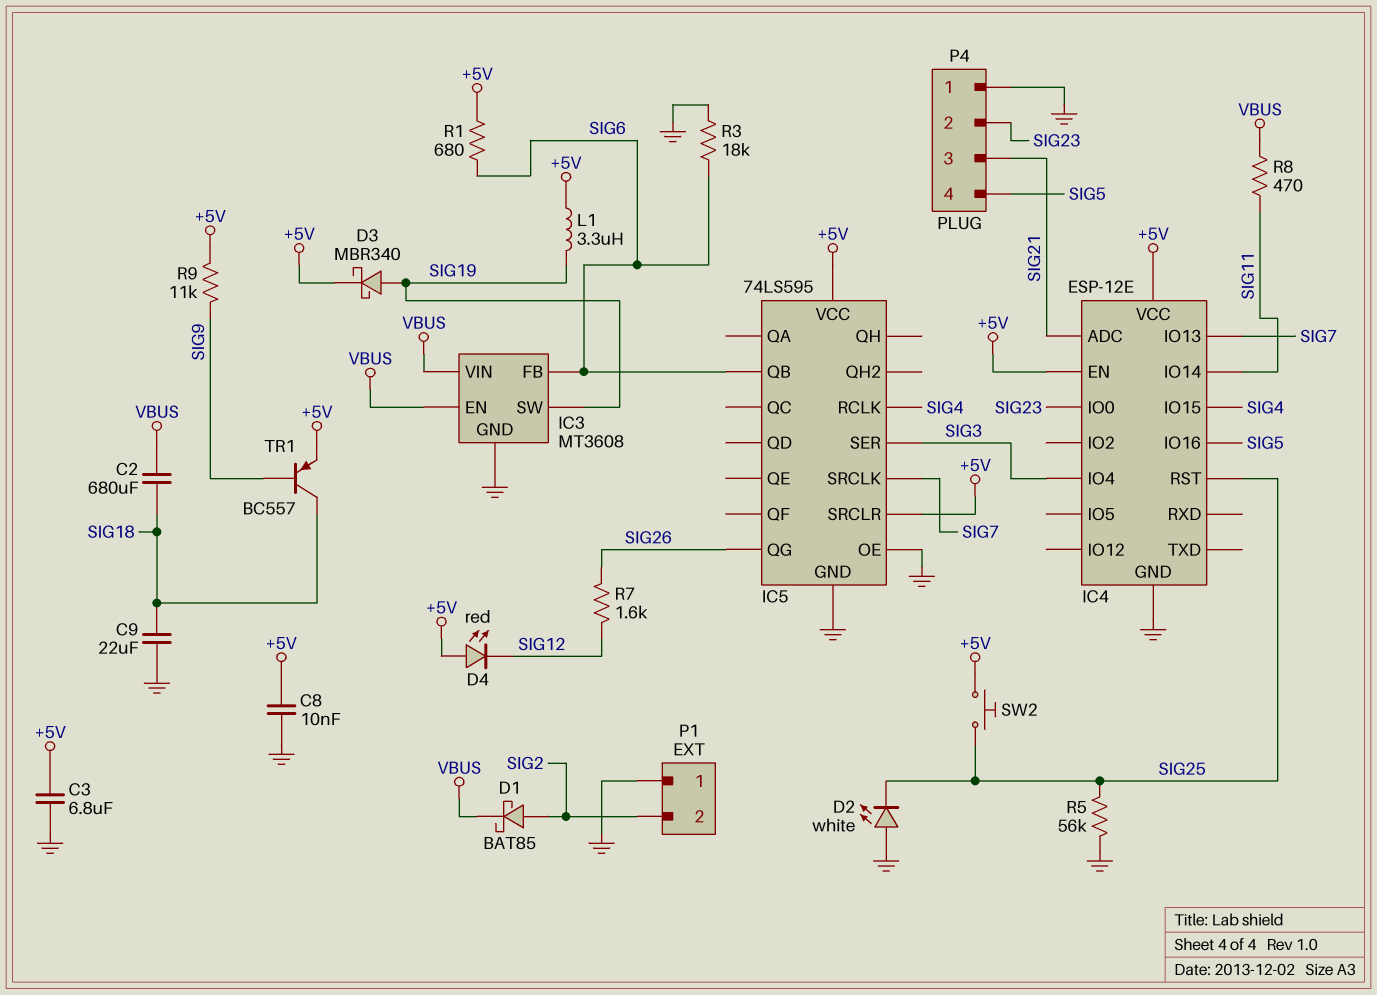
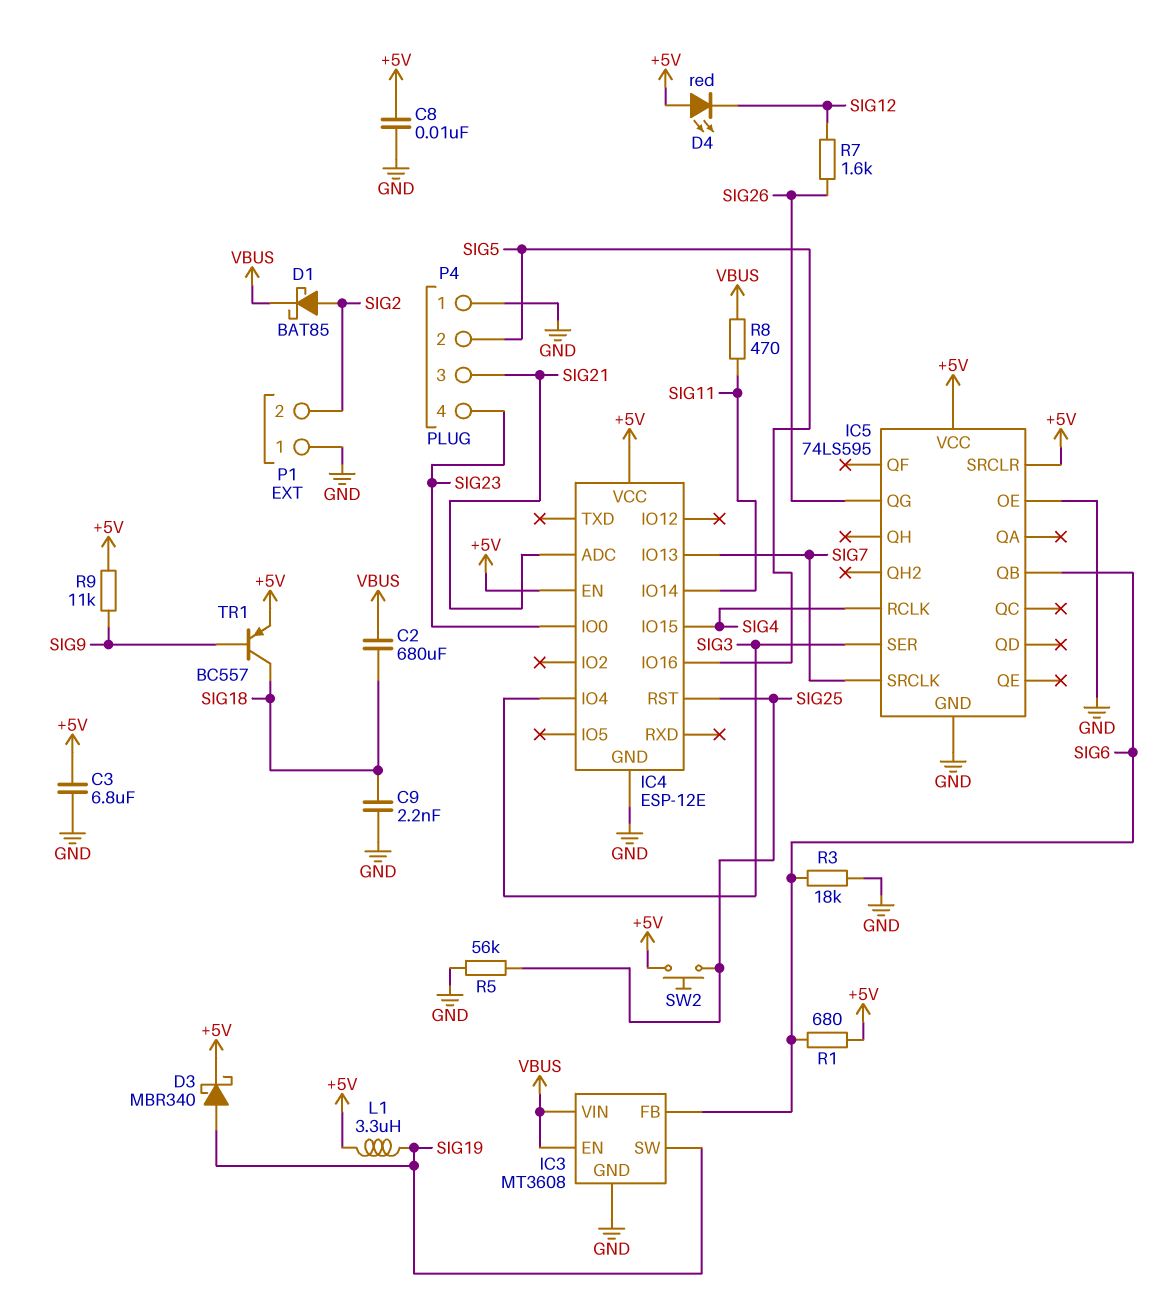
C9: 22uF (GND, SIG18) -> 2.2nF (GND, SIG18)
D2: LED white (A GND, K SIG25) -> none
P4 pin 2: SIG23 -> SIG5
P4 pin 4: SIG5 -> SIG23

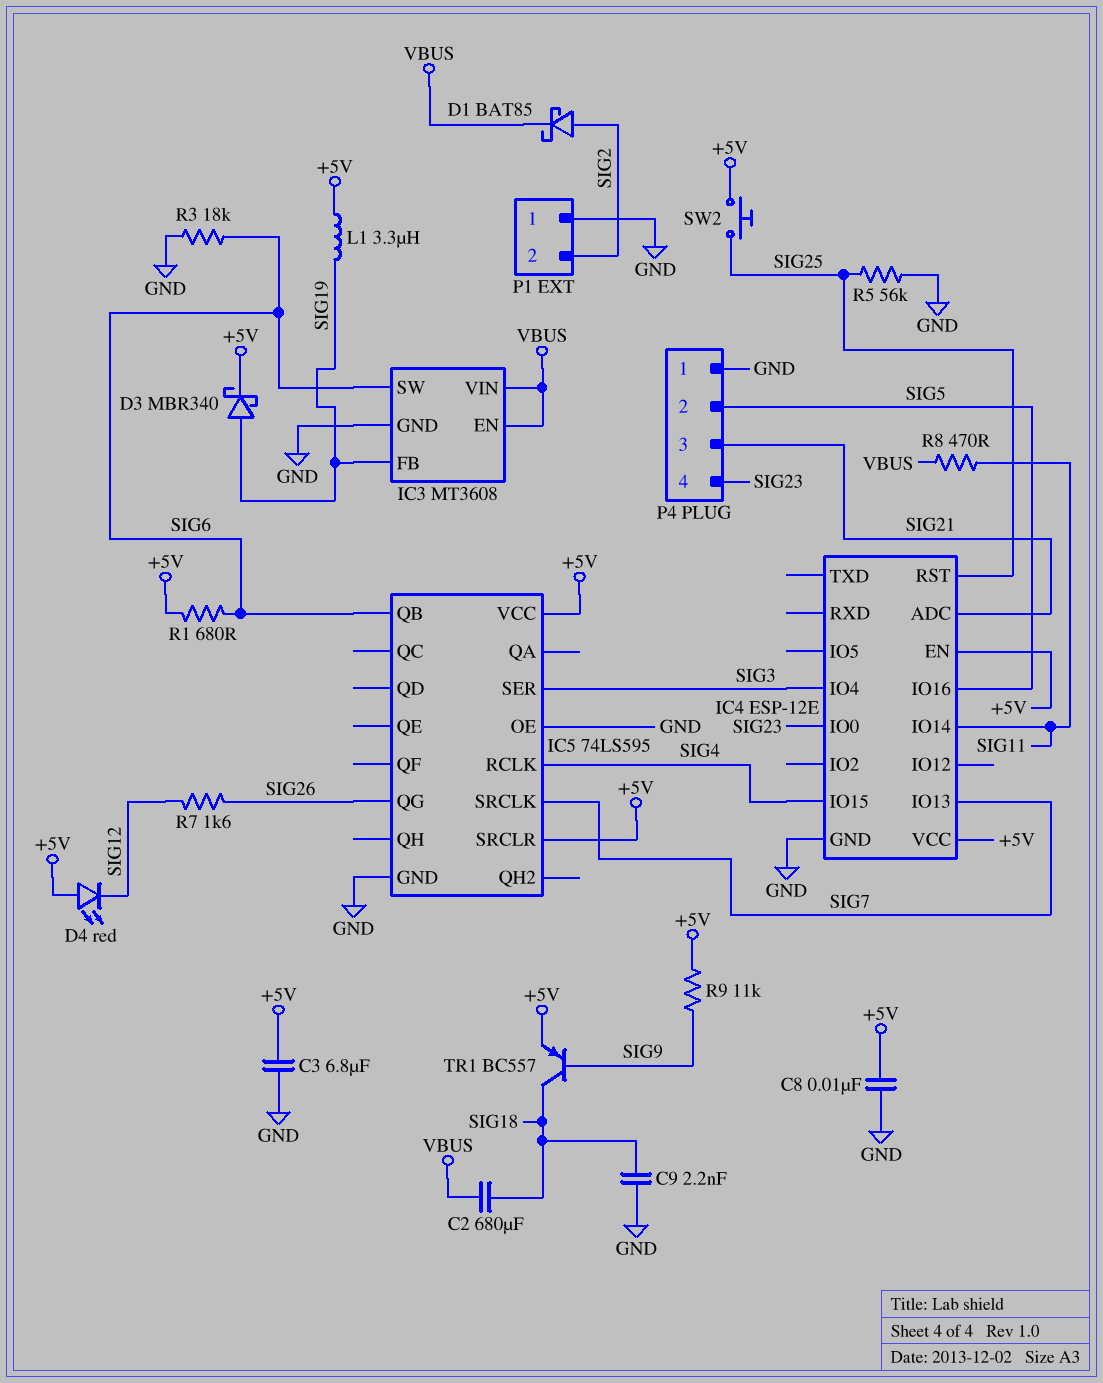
IC3 pin FB: SIG6 -> SIG19
IC3 pin SW: SIG19 -> SIG6

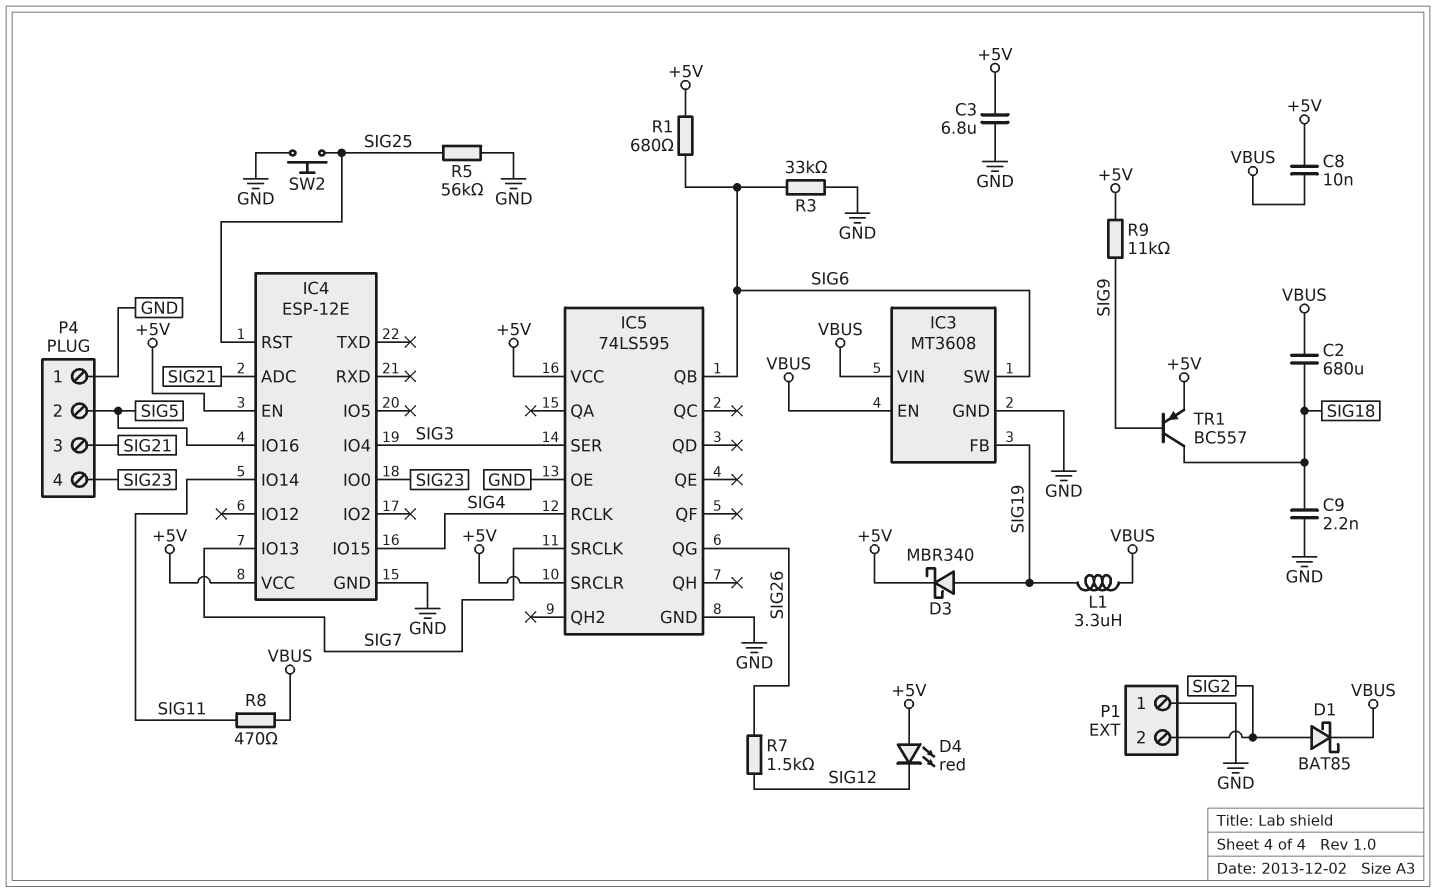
C8: 10nF (+5V, GND) -> 10nF (+5V, VBUS)
L1: 3.3uH (+5V, SIG19) -> 3.3uH (SIG19, VBUS)
R3: 18k (GND, SIG6) -> 33k (GND, SIG6)
R7: 1.6k (SIG12, SIG26) -> 1.5k (SIG12, SIG26)
SW2: button (+5V, SIG25) -> button (GND, SIG25)

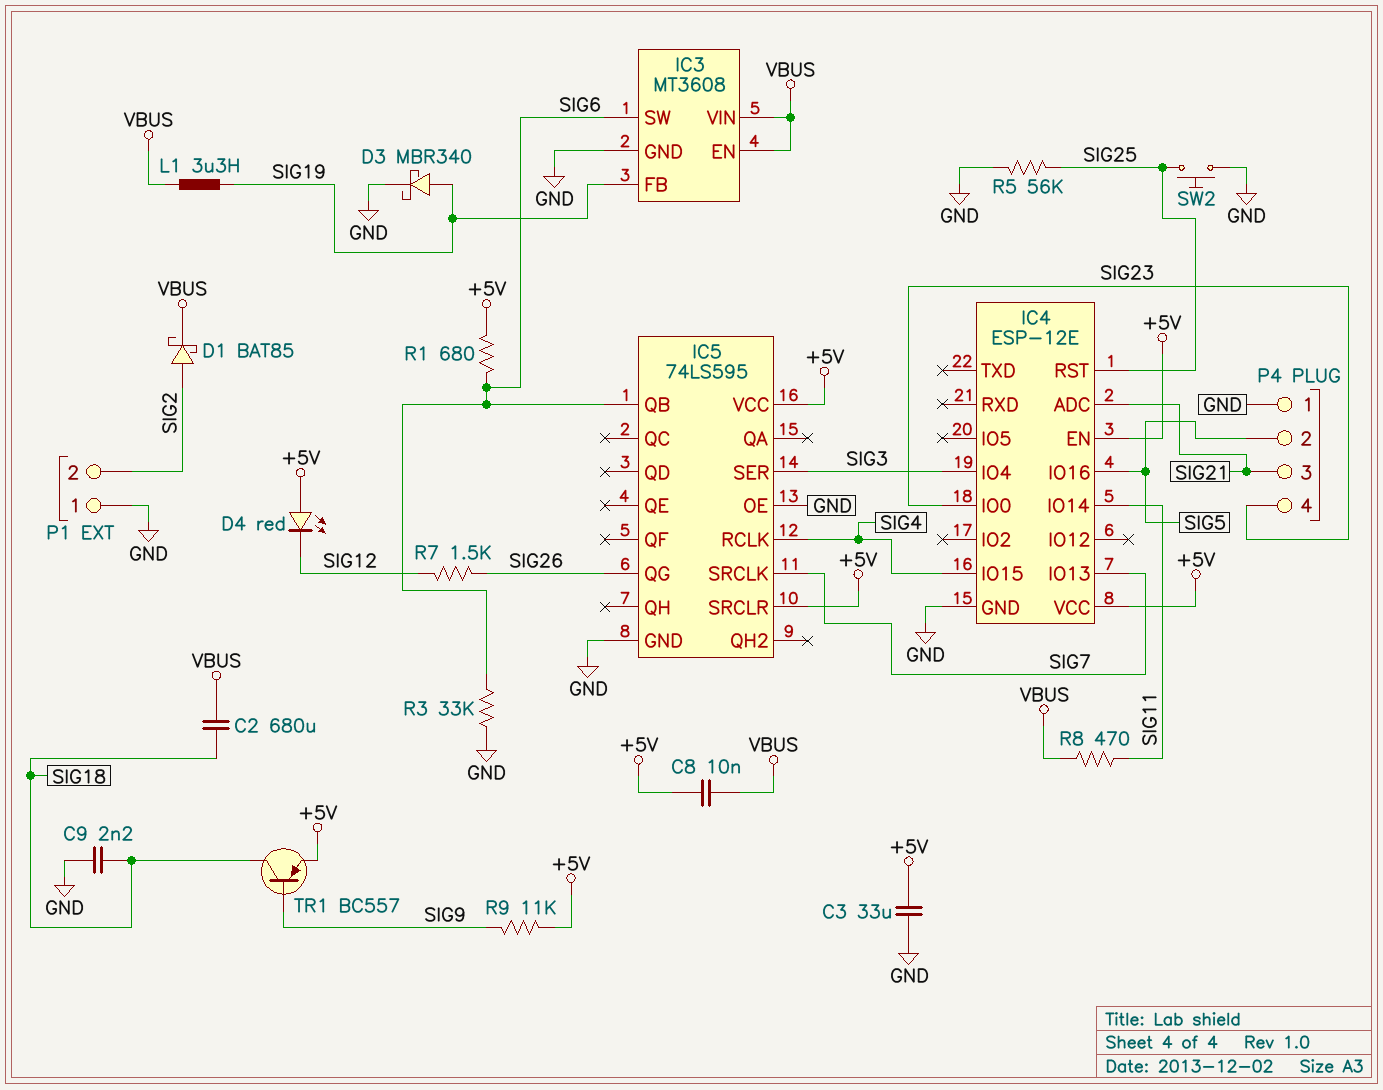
C3: 6.8uF (+5V, GND) -> 33uF (+5V, GND)
D3: schottky MBR340 (A SIG19, K +5V) -> schottky MBR340 (A SIG19, K GND)

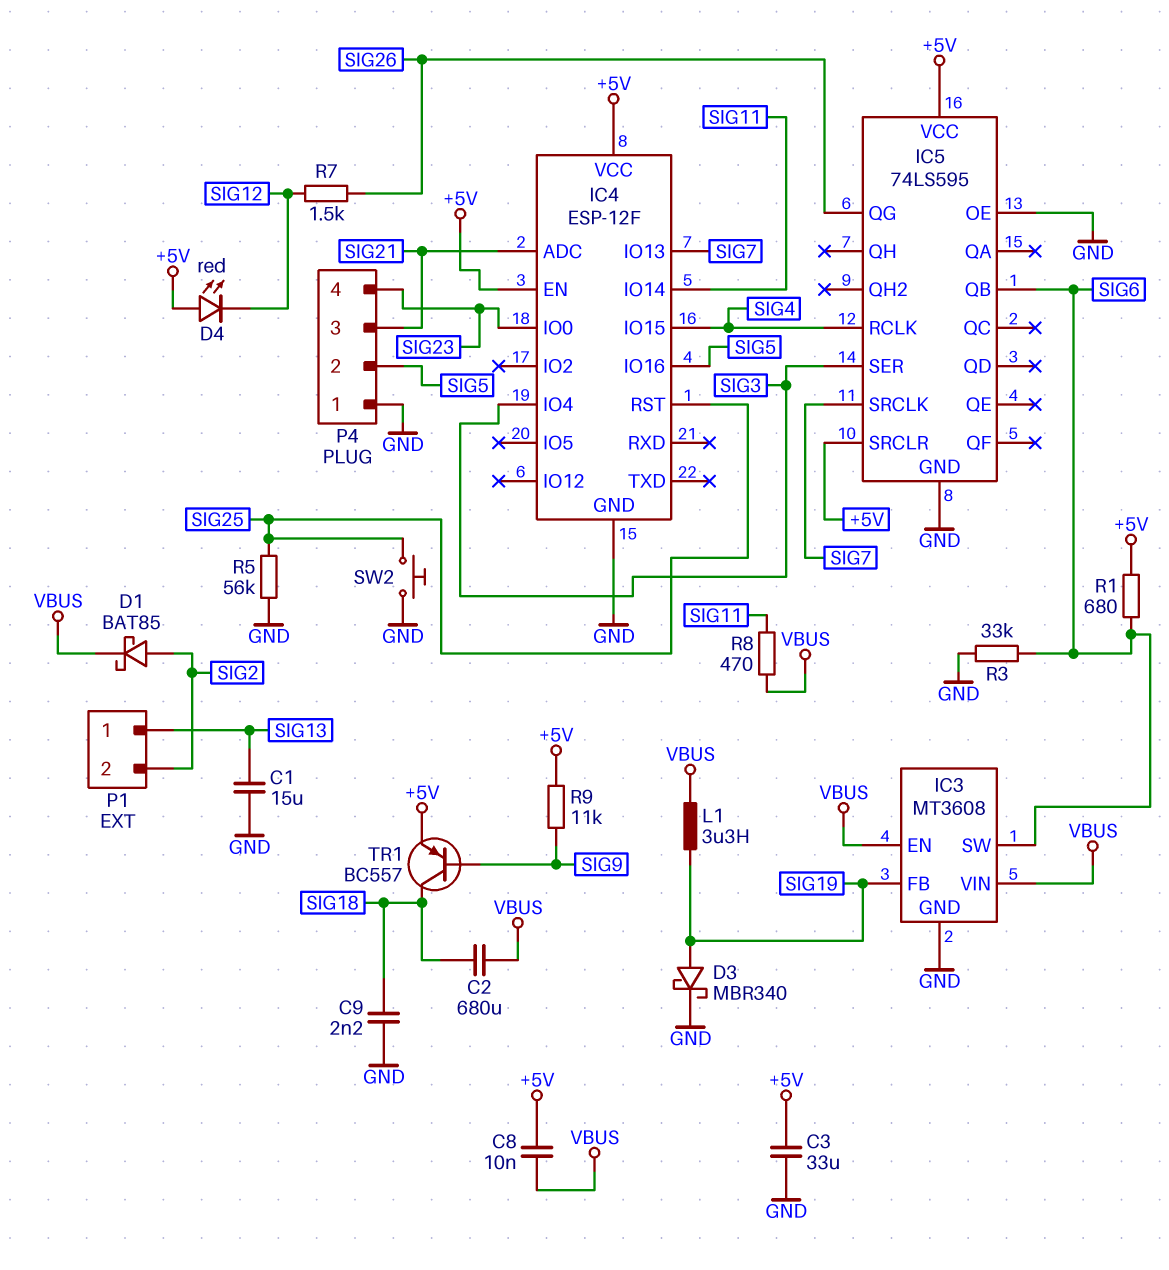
C1: none -> 15uF (GND, SIG13)
IC4: ESP-12E -> ESP-12F
P1 pin 1: GND -> SIG13

